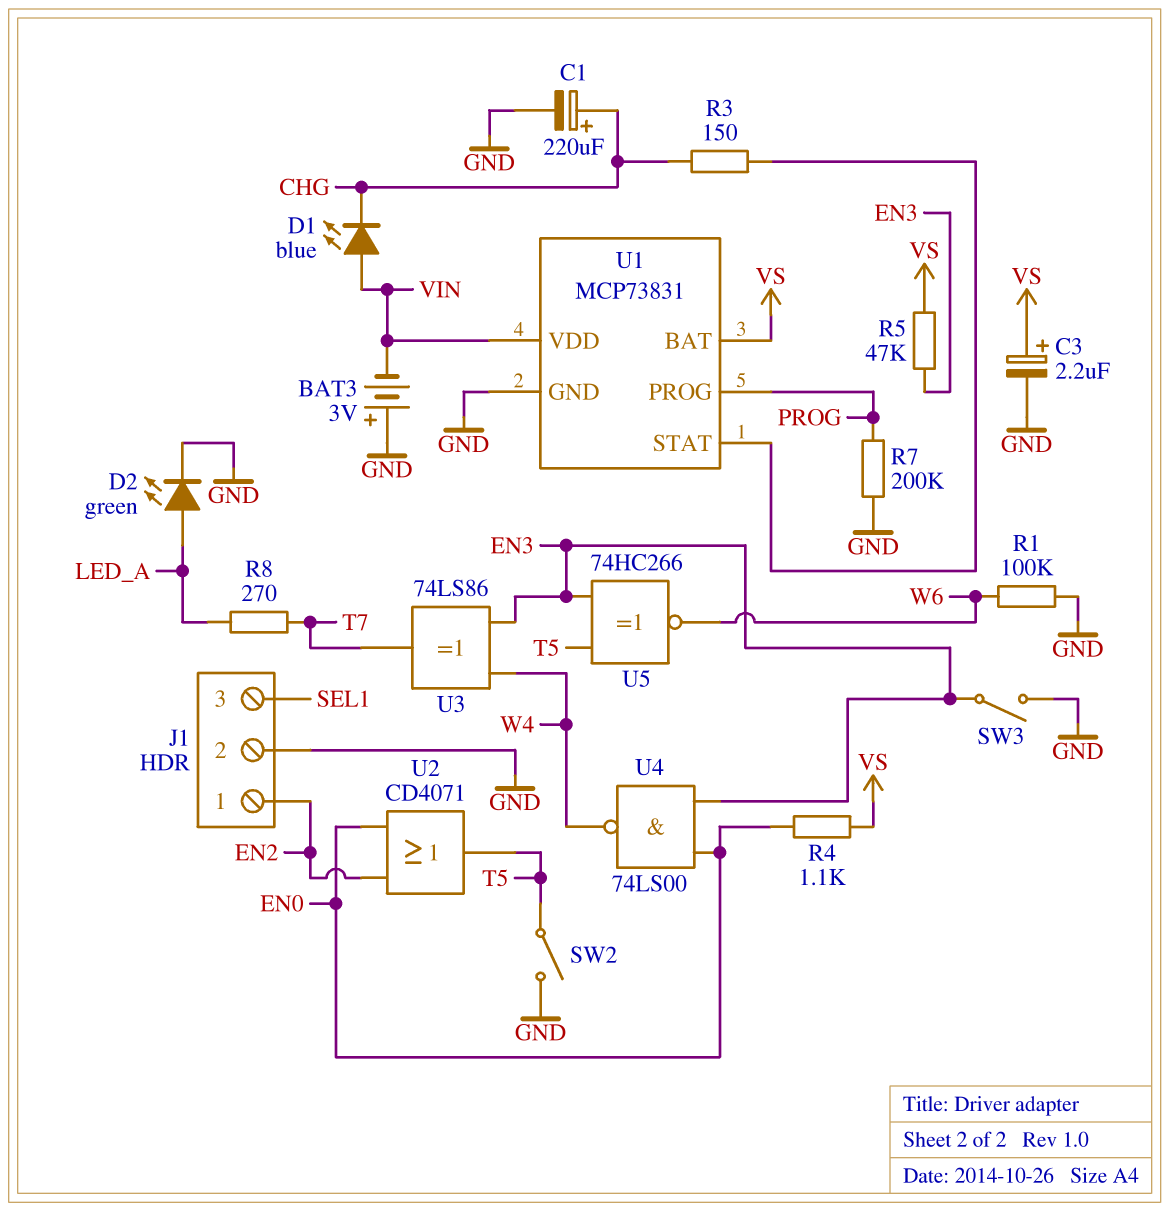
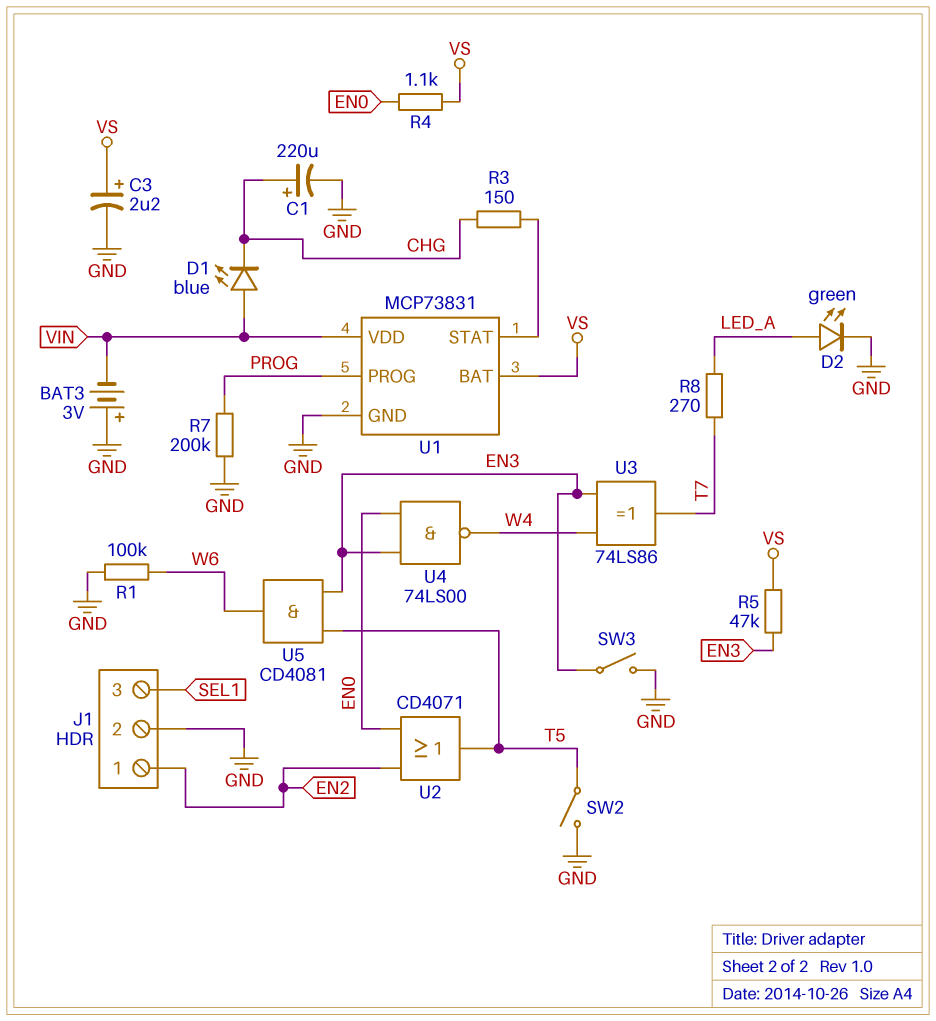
U5: XNOR 74HC266 (in EN3, in T5, out W6) -> AND CD4081 (in EN3, in T5, out W6)

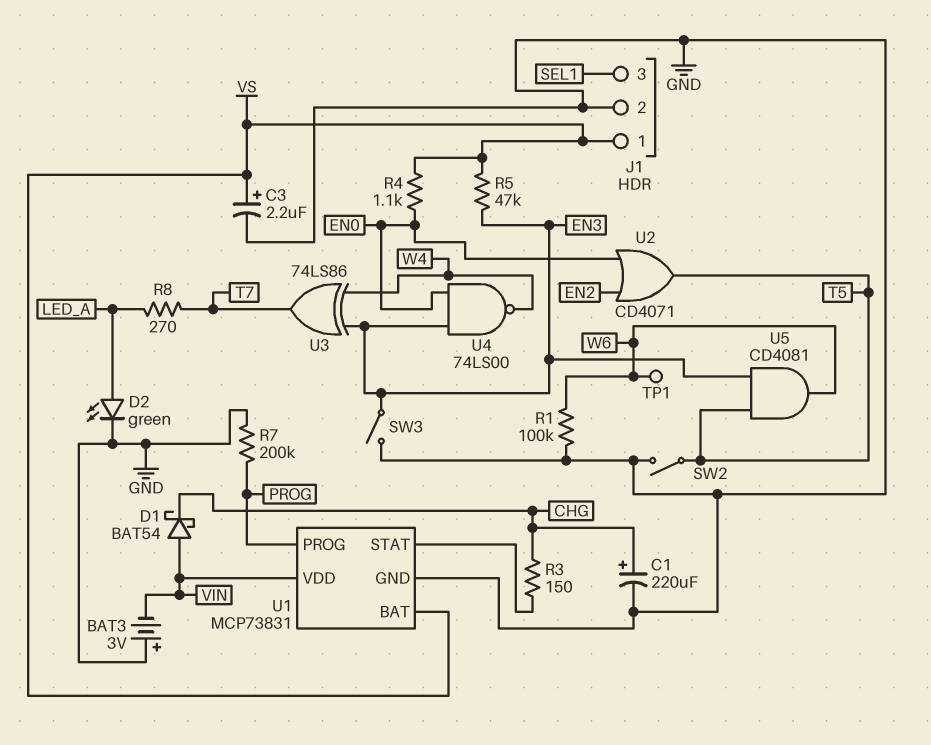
D1: LED blue (A VIN, K CHG) -> schottky BAT54 (A VIN, K CHG)
J1 pin 1: EN2 -> VS
TP1: none -> test point (W6)

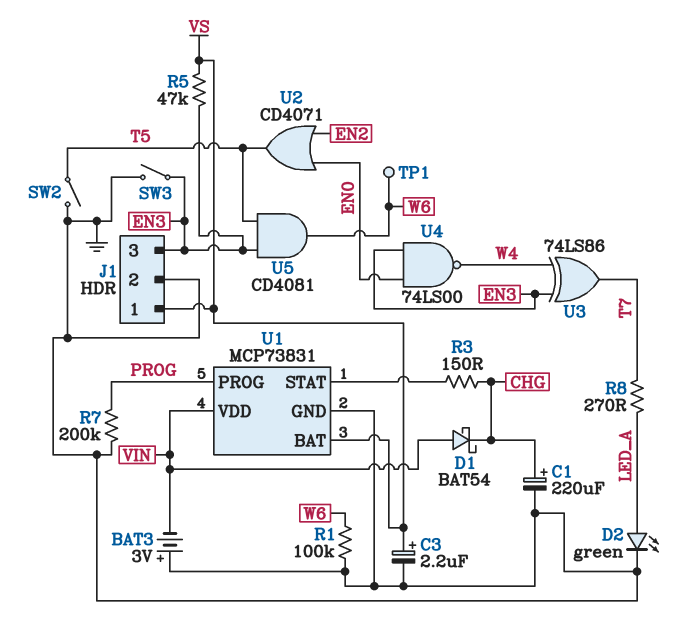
J1 pin 3: SEL1 -> EN3
R4: 1.1k (EN0, VS) -> none

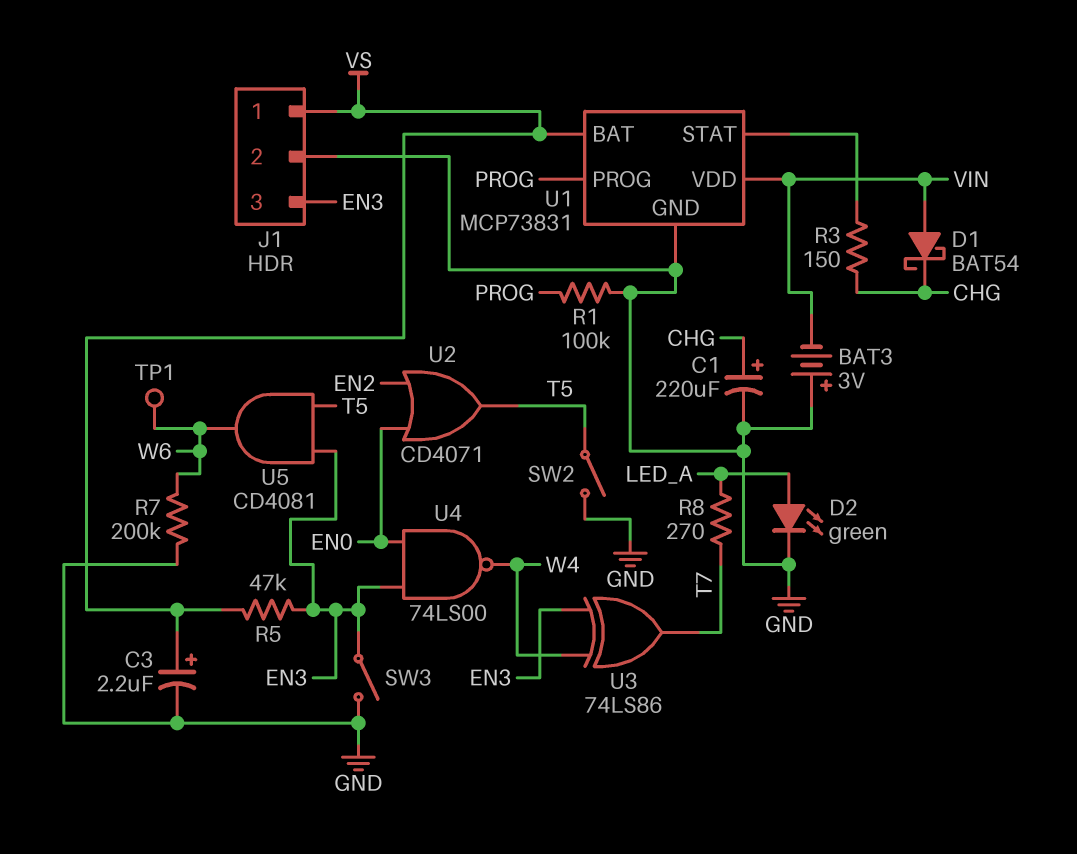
R1: 100k (GND, W6) -> 100k (GND, PROG)
R7: 200k (GND, PROG) -> 200k (GND, W6)

